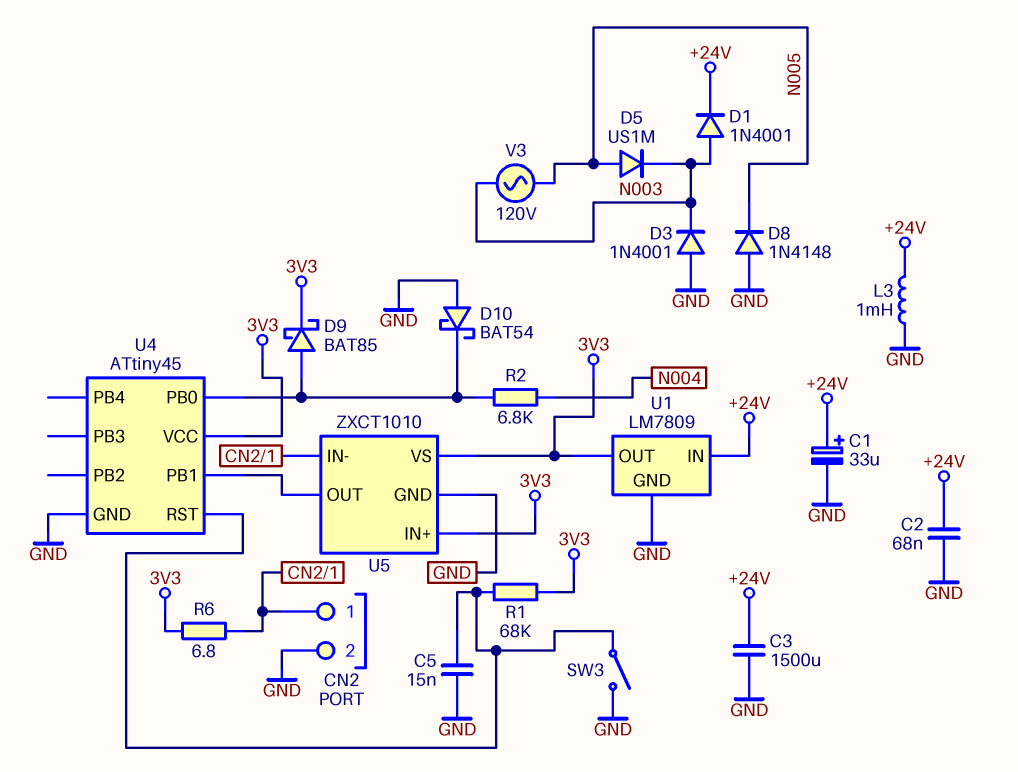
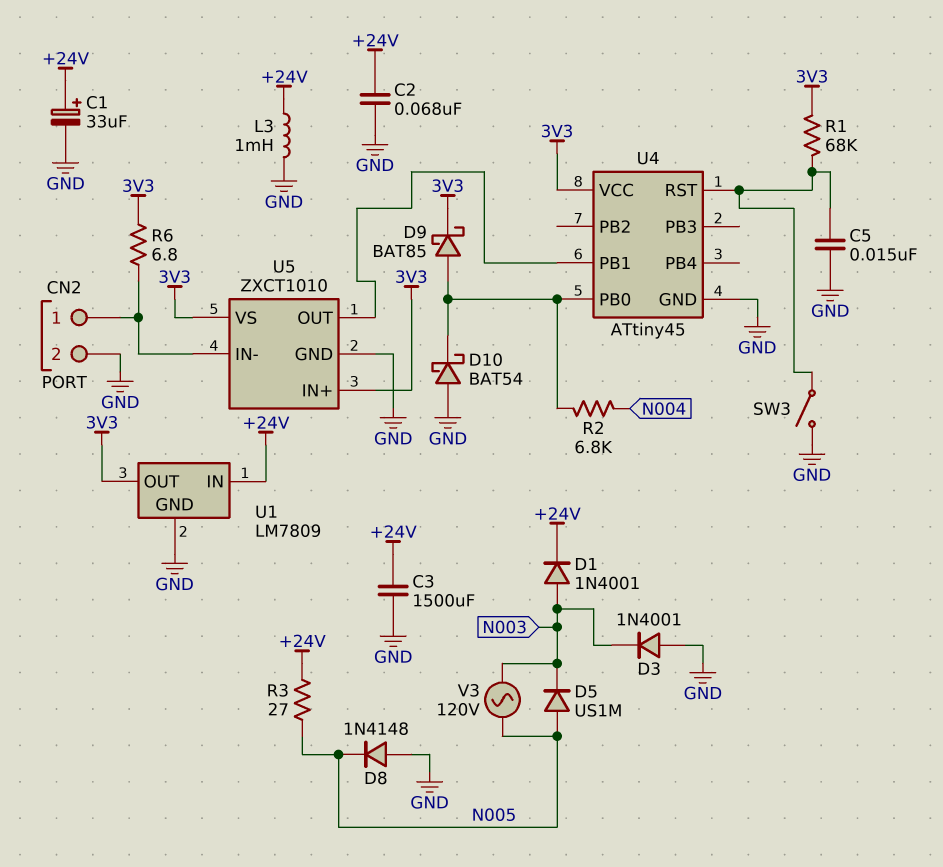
R3: none -> 27 (+24V, N005)

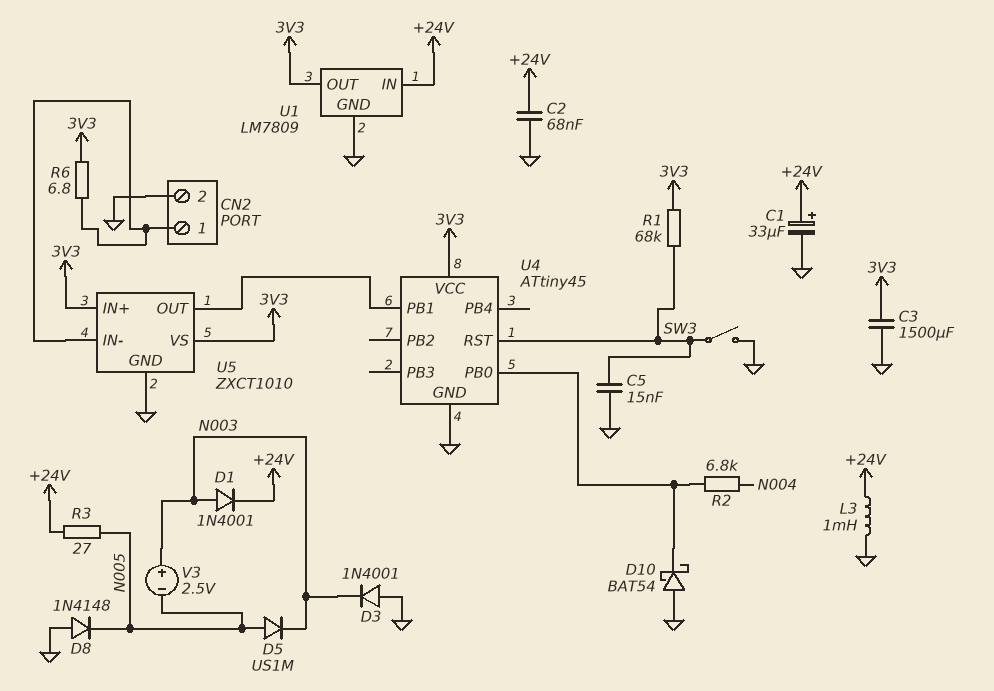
C3: 1500uF (+24V, GND) -> 1500uF (3V3, GND)
D9: schottky BAT85 (A U4/PB0, K 3V3) -> none
V3: AC 120V (N003, N005) -> 2.5V (plus N003, minus N005)

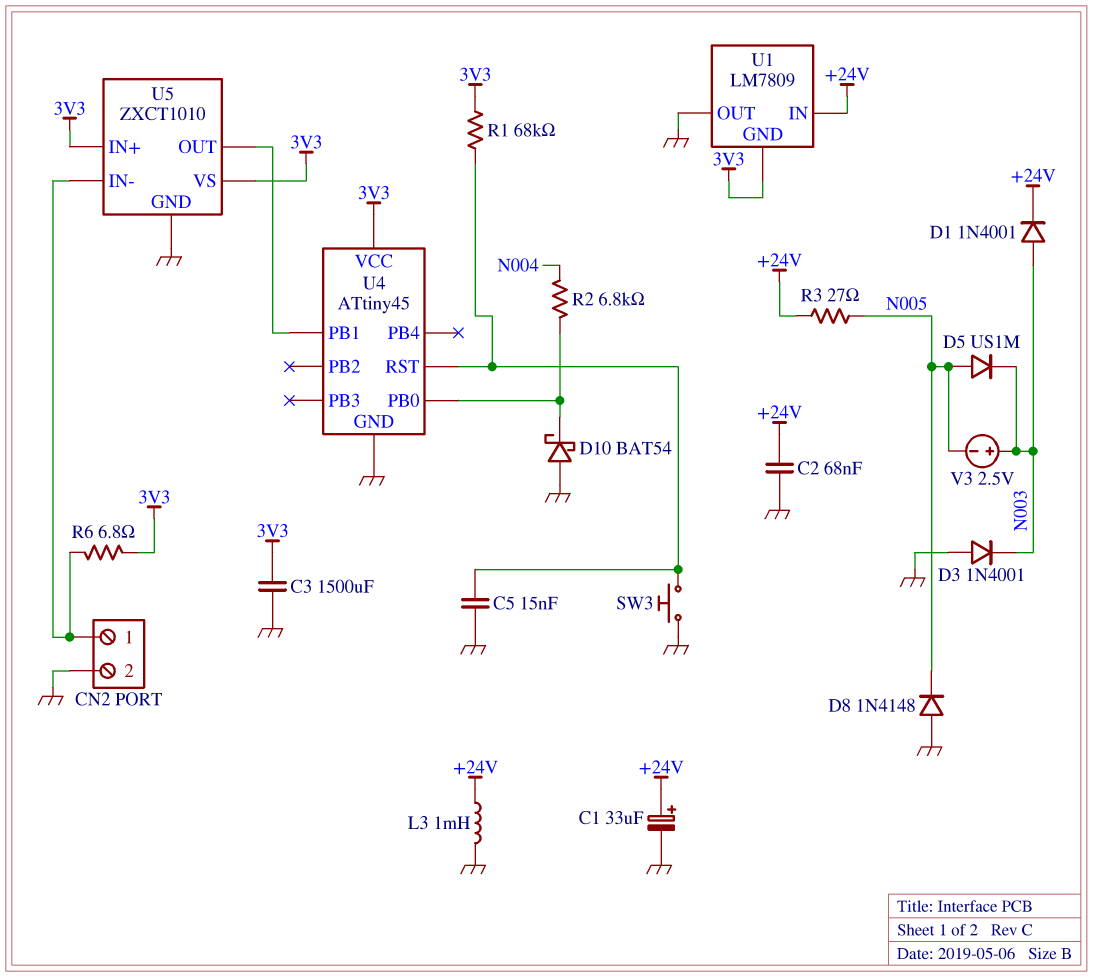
SW3: switch (GND, U4/RST) -> button (GND, U4/RST)
U1 pin GND: GND -> 3V3
U1 pin OUT: 3V3 -> GND

